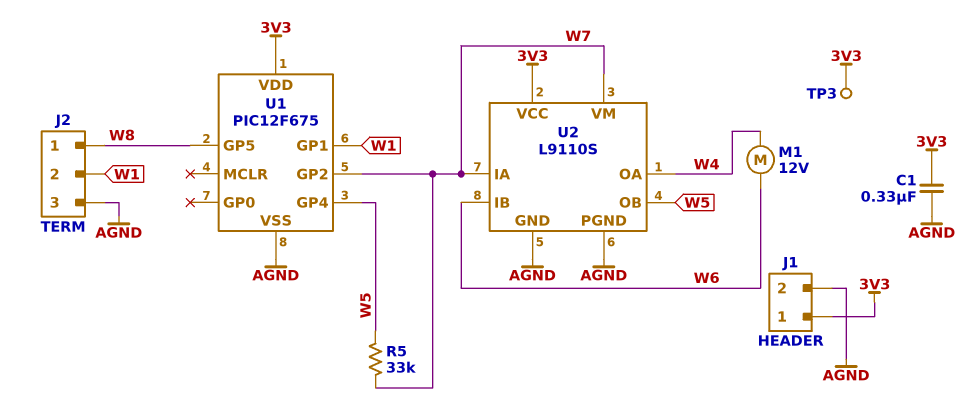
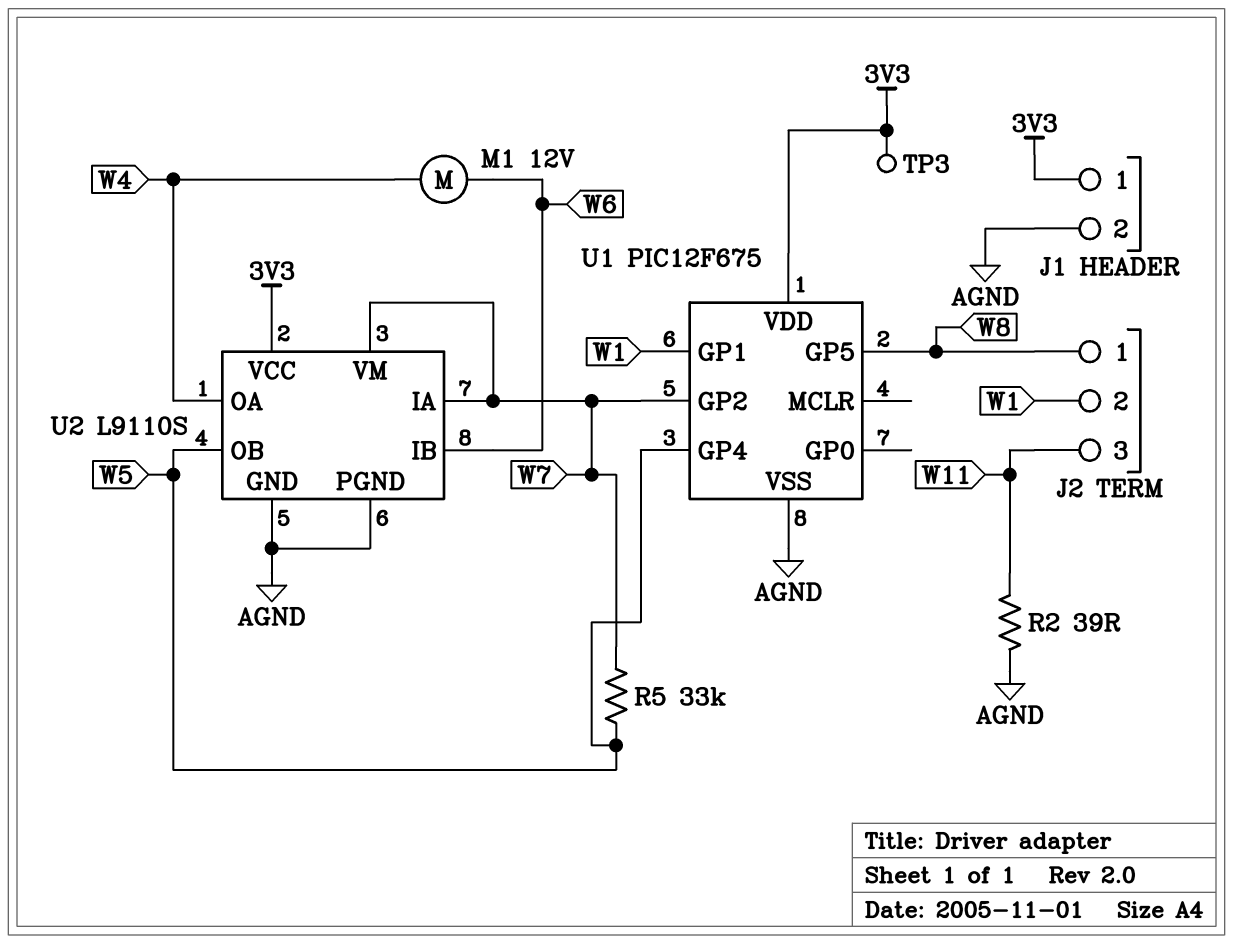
C1: 330nF (3V3, AGND) -> none
J2 pin 3: AGND -> W11
R2: none -> 39 (AGND, W11)

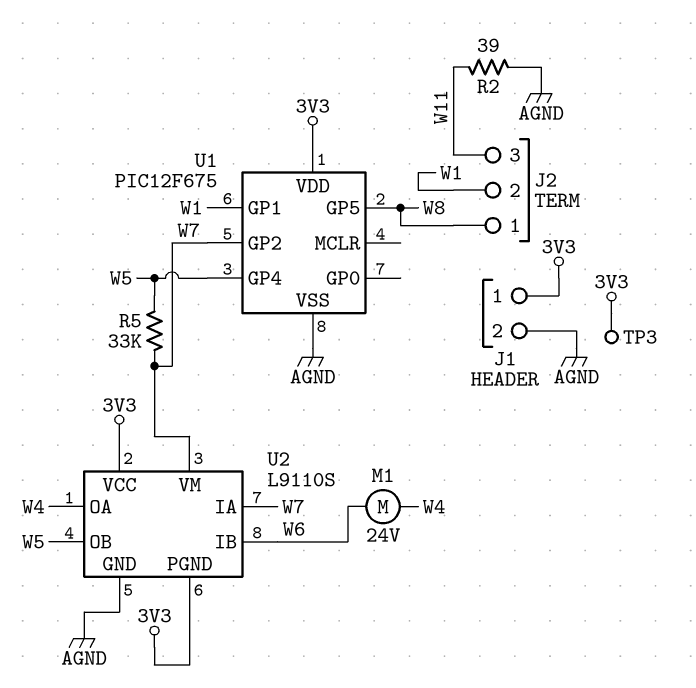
M1: motor 12V (W4, W6) -> motor 24V (W4, W6)
U2 pin PGND: AGND -> 3V3

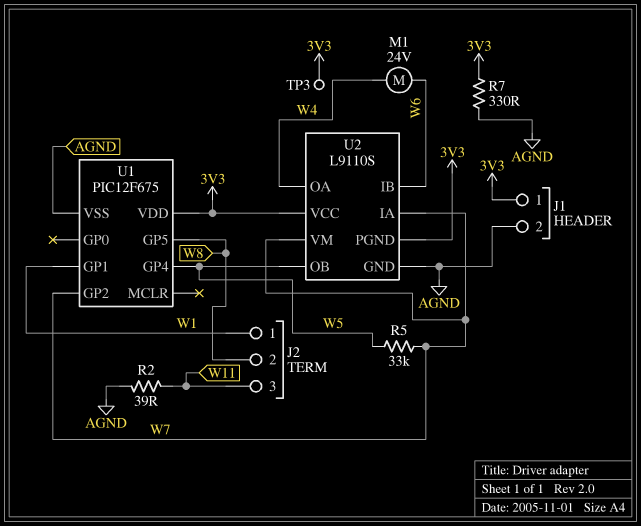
J2 pin 1: W8 -> W1
J2 pin 2: W1 -> W8
R7: none -> 330 (3V3, AGND)

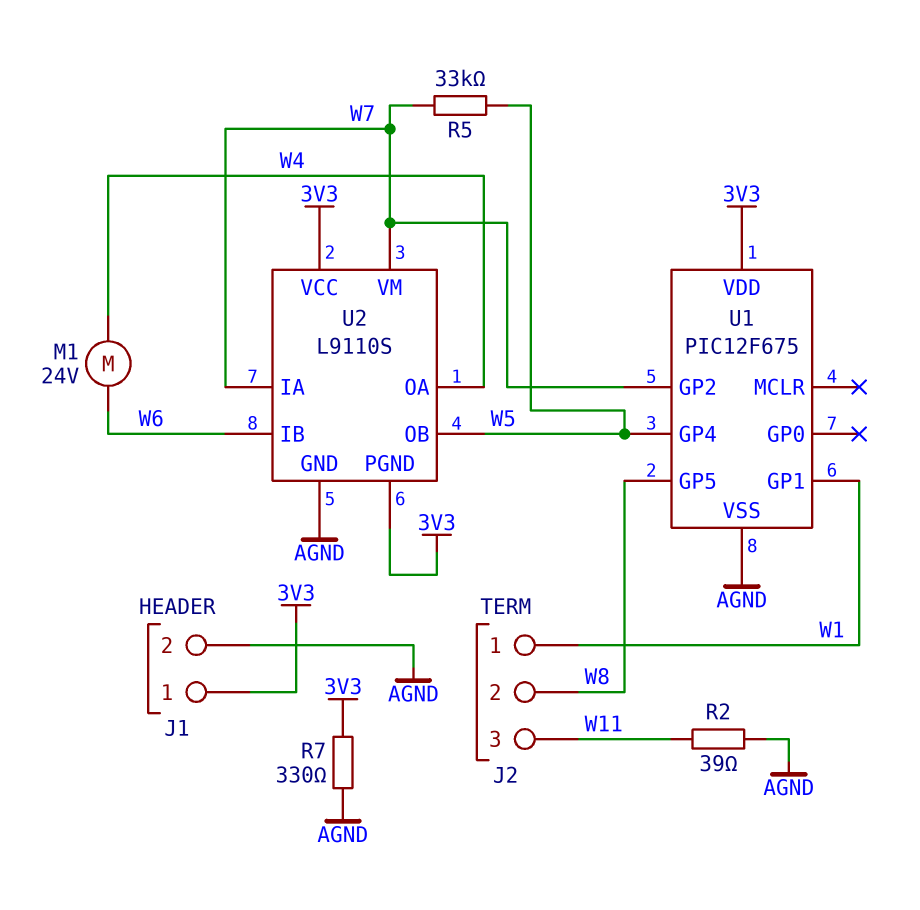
TP3: test point (3V3) -> none

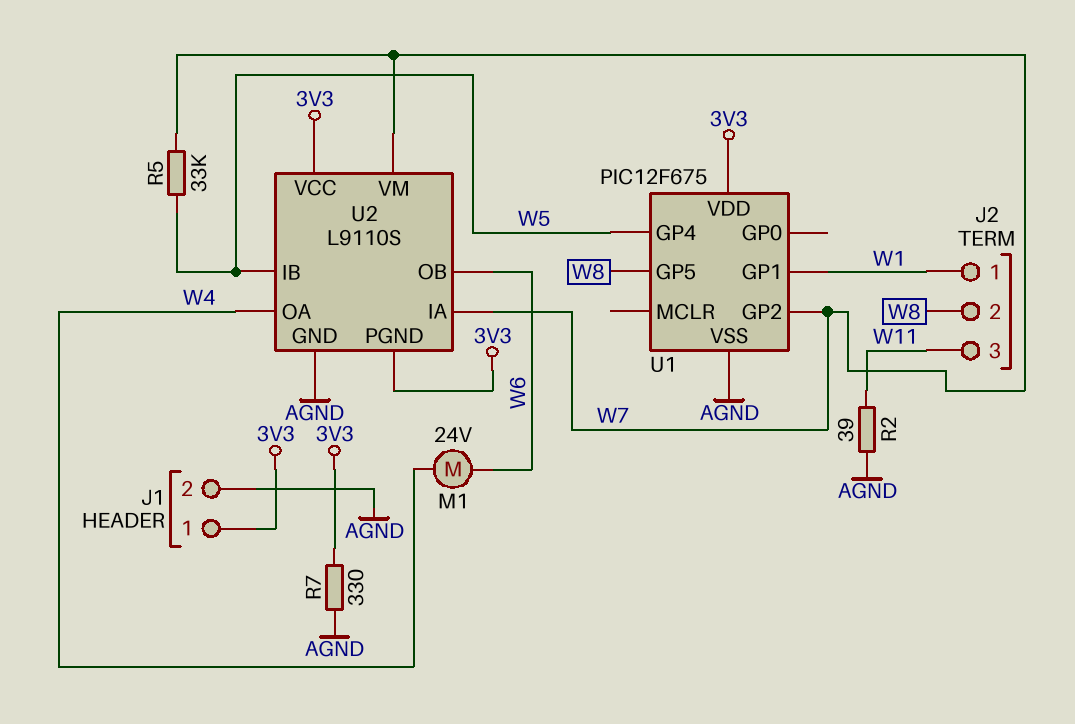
U2 pin IB: W6 -> W5
U2 pin OB: W5 -> W6

